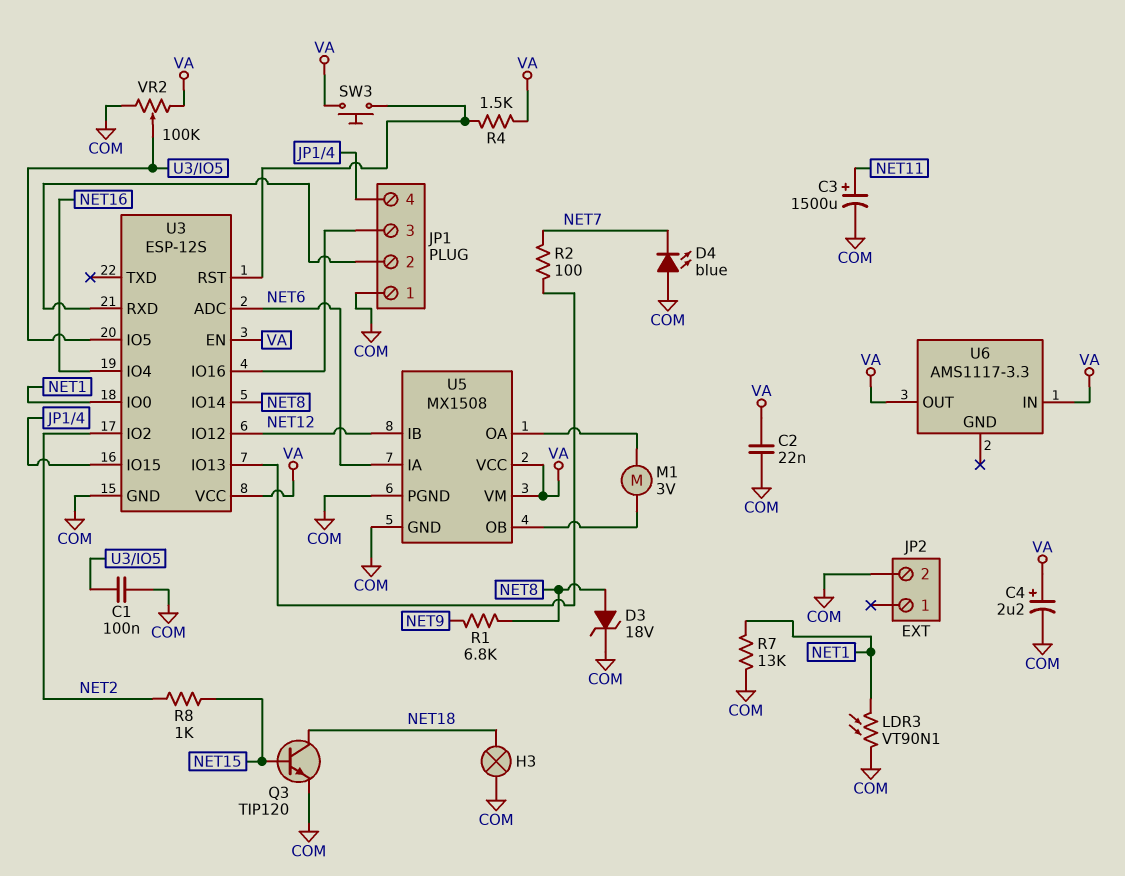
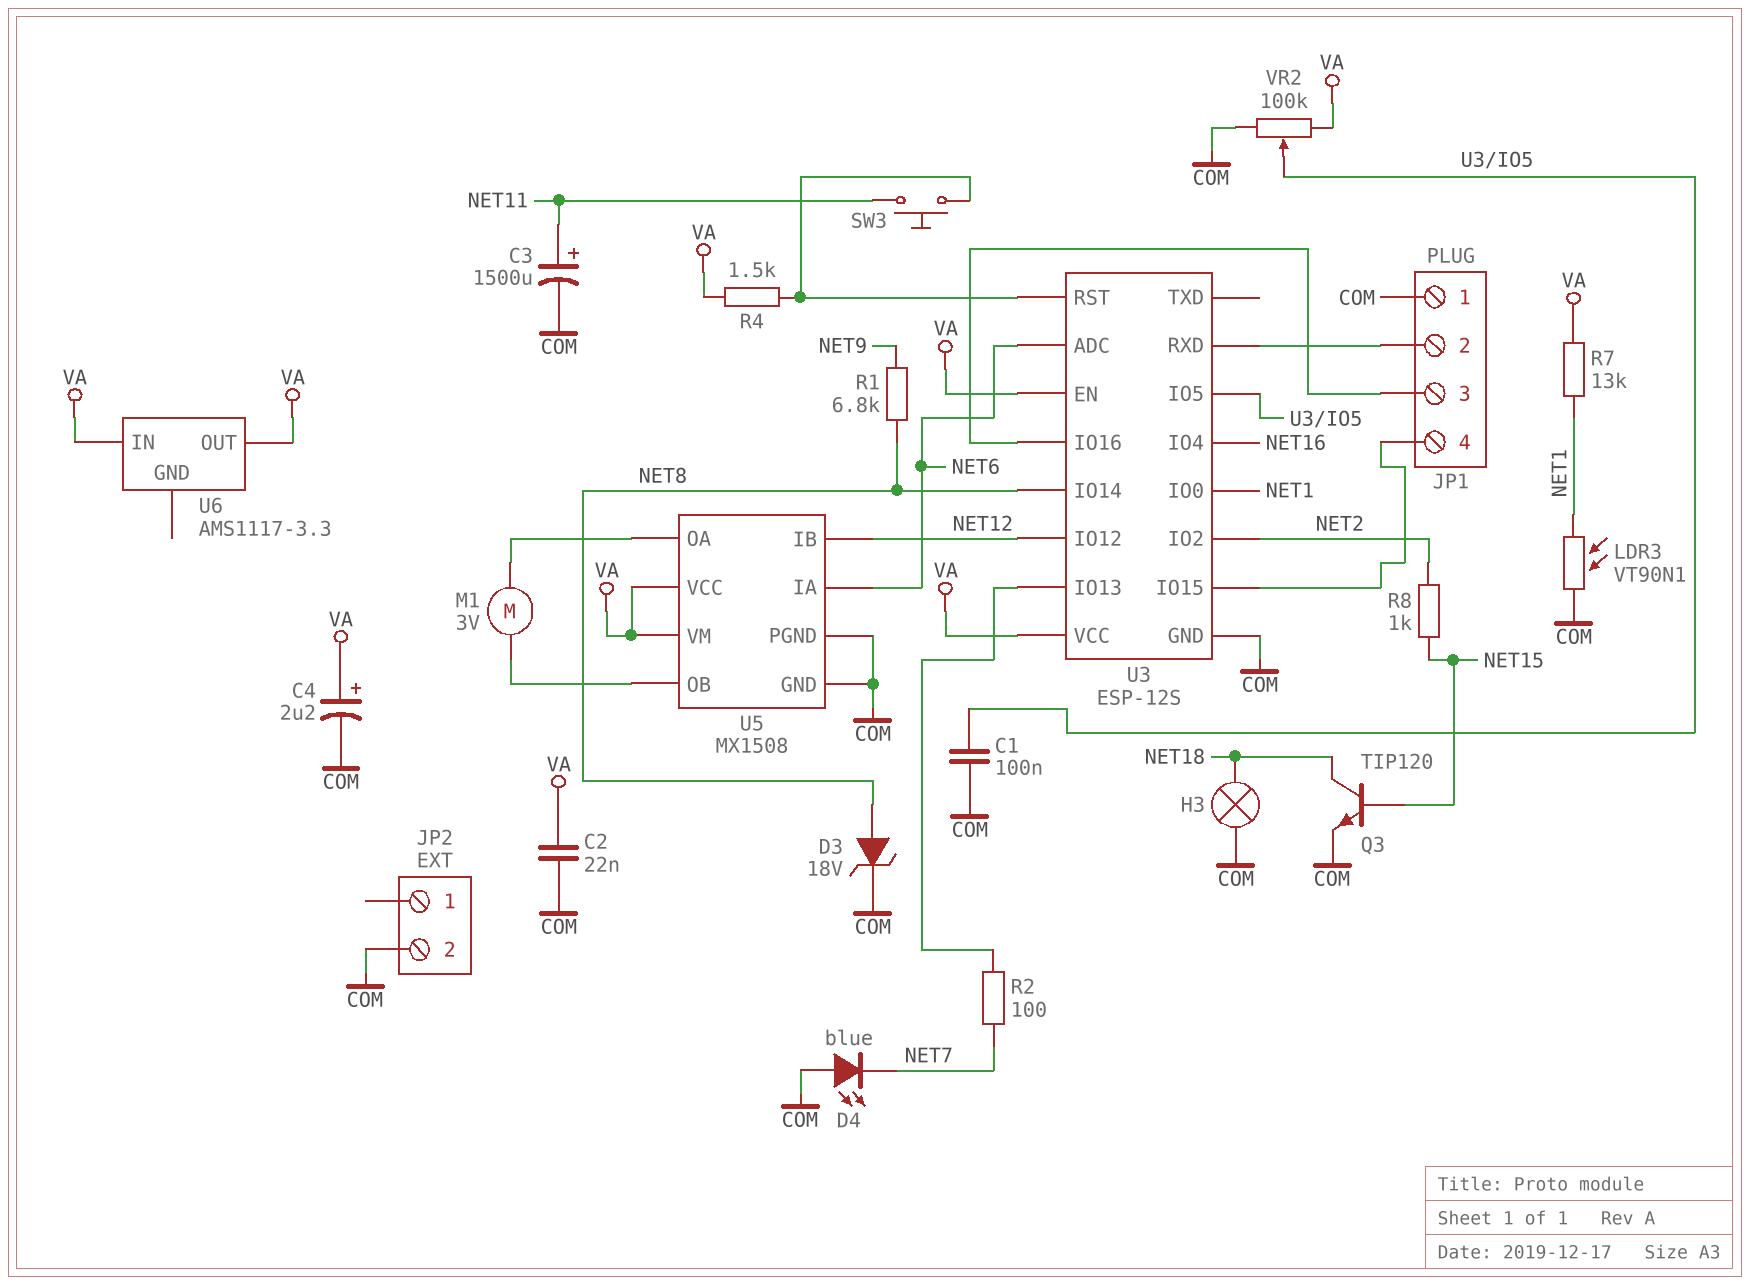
R7: 13k (COM, NET1) -> 13k (NET1, VA)
SW3: button (U3/RST, VA) -> button (NET11, U3/RST)

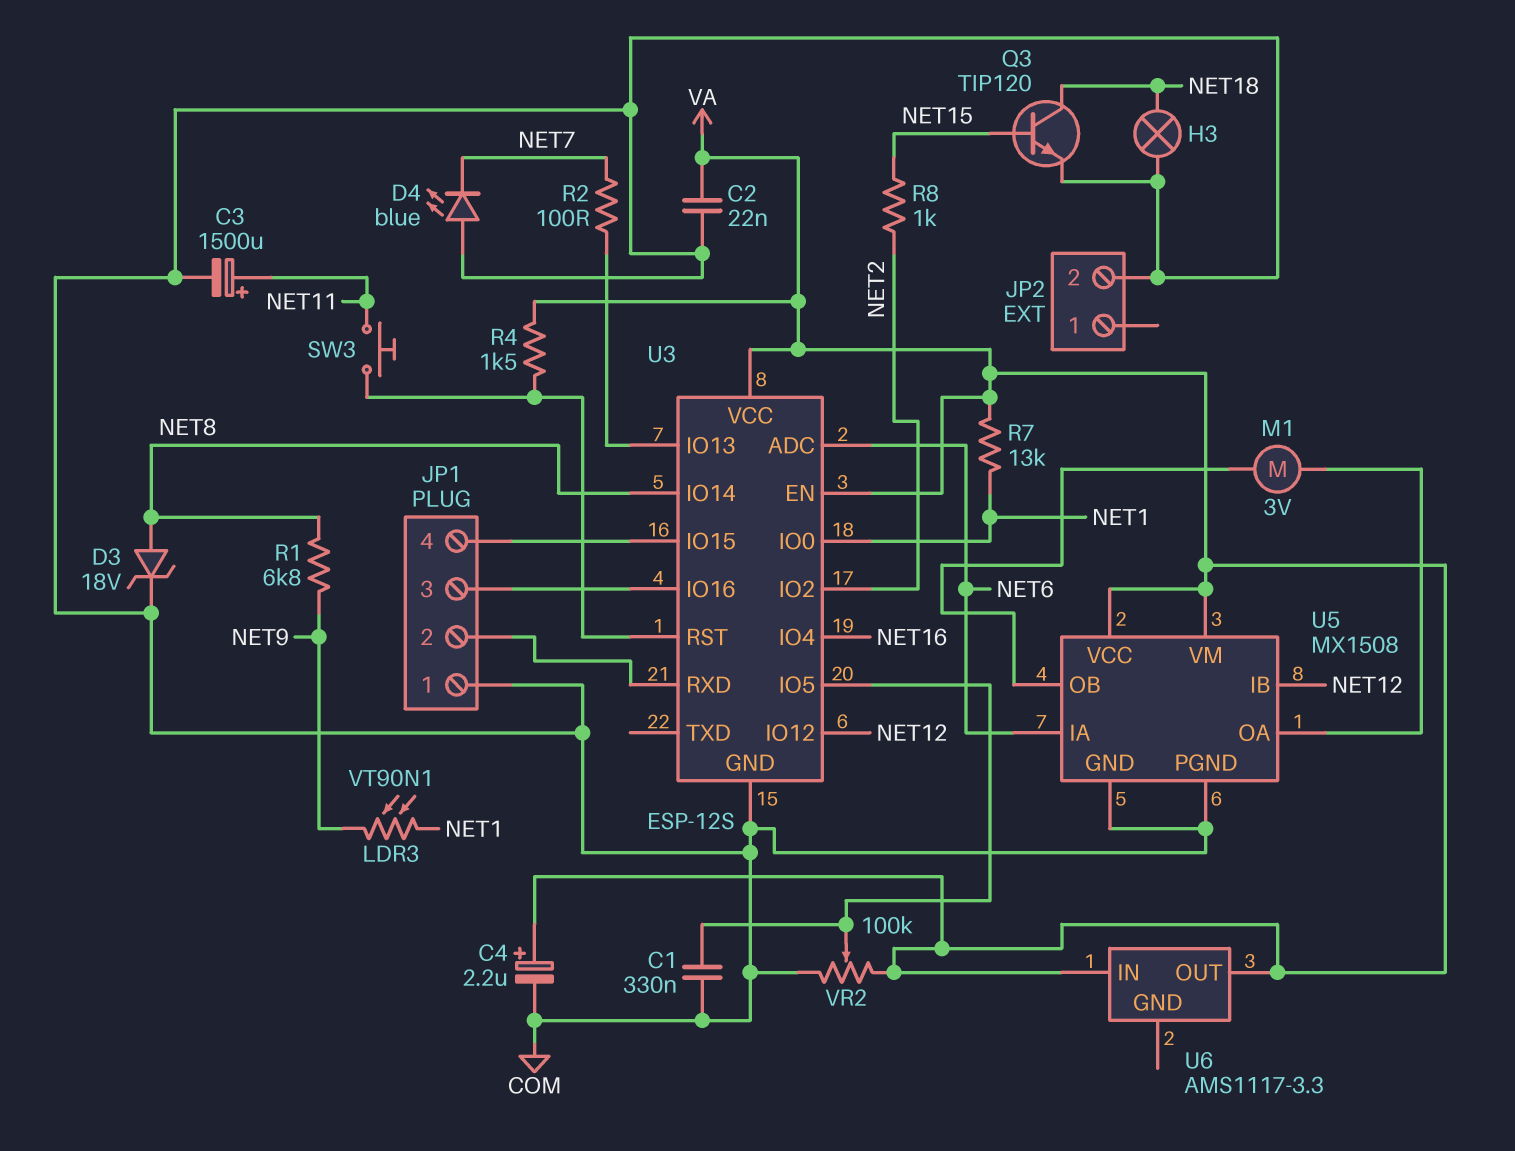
C1: 100nF (COM, U3/IO5) -> 330nF (COM, U3/IO5)
LDR3: VT90N1 (COM, NET1) -> VT90N1 (NET1, NET9)

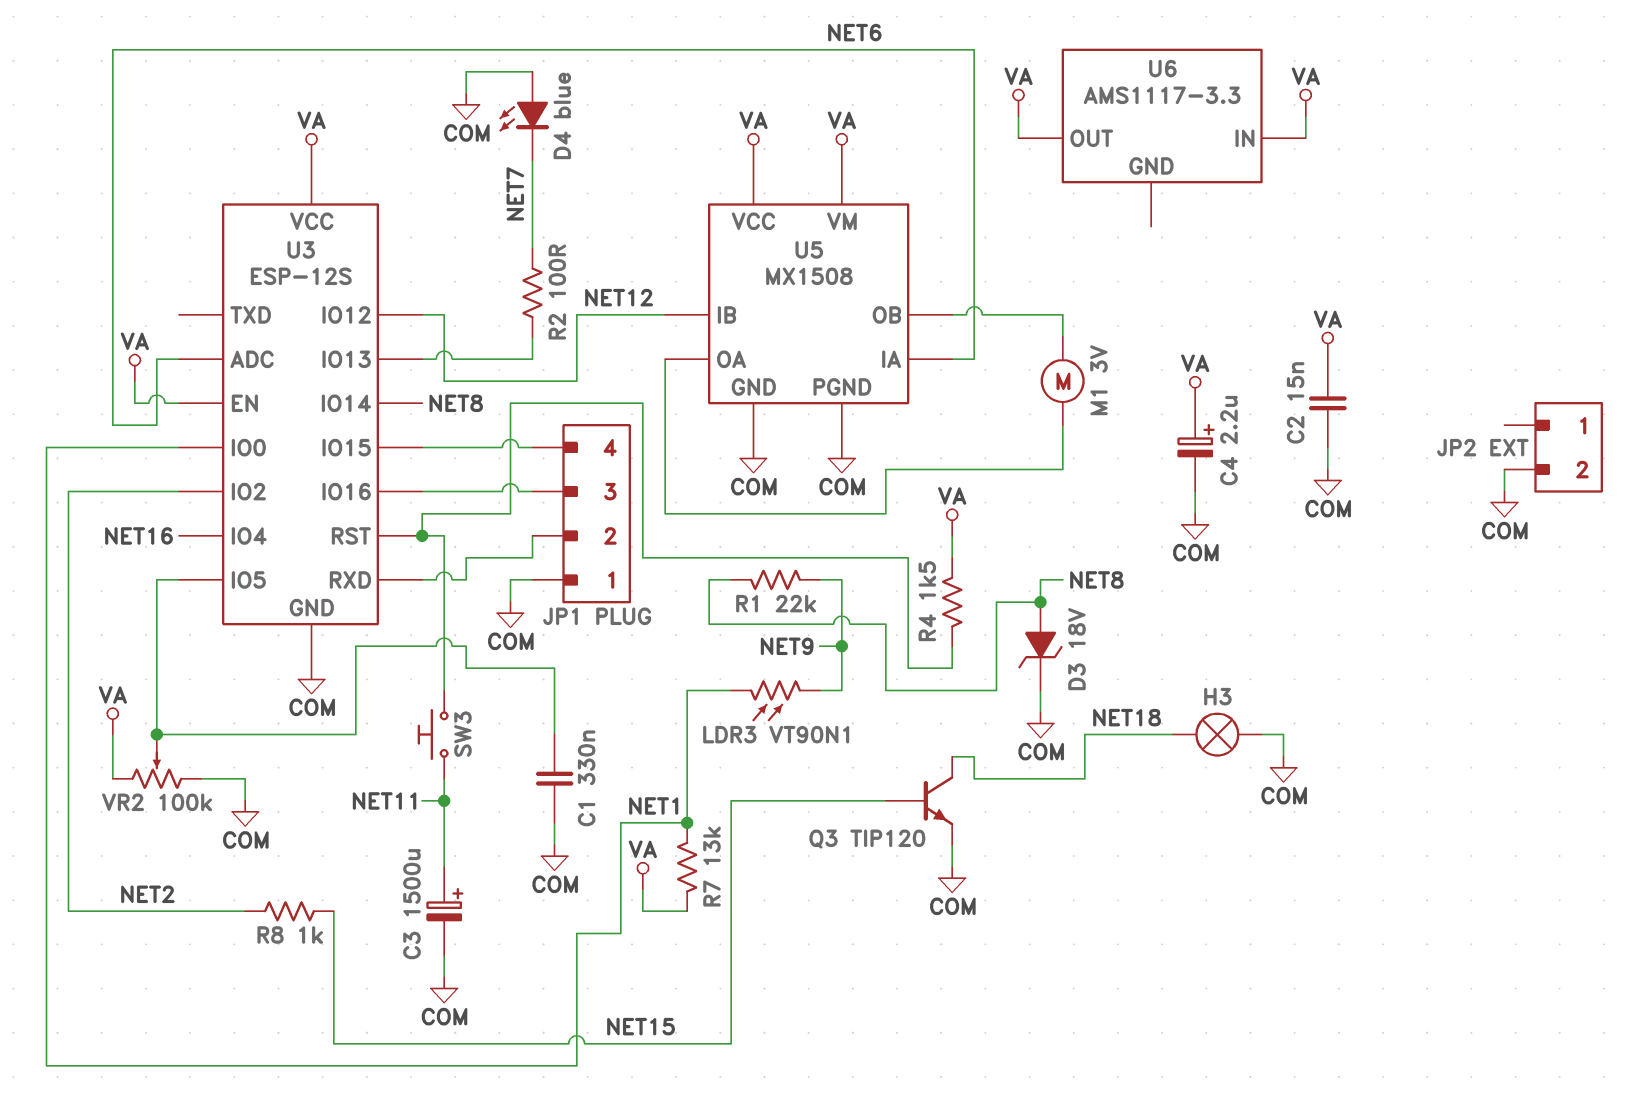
C2: 22nF (COM, VA) -> 15nF (COM, VA)
R1: 6.8k (NET8, NET9) -> 22k (NET8, NET9)

